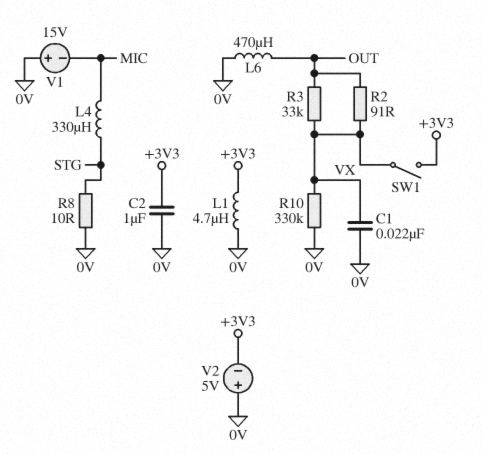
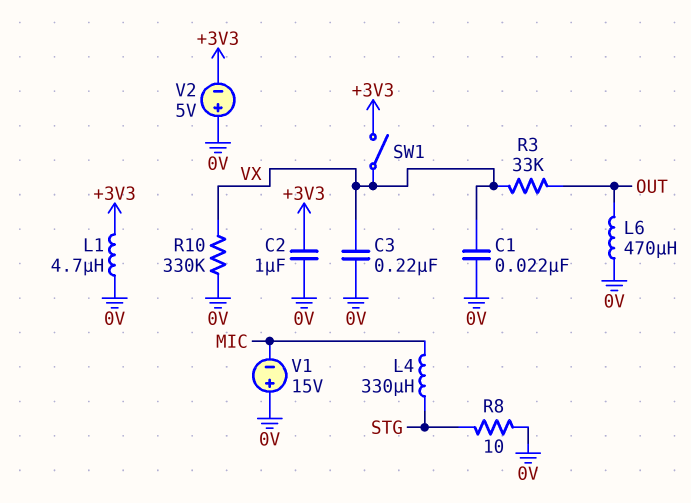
C3: none -> 220nF (0V, VX)
R2: 91 (OUT, VX) -> none

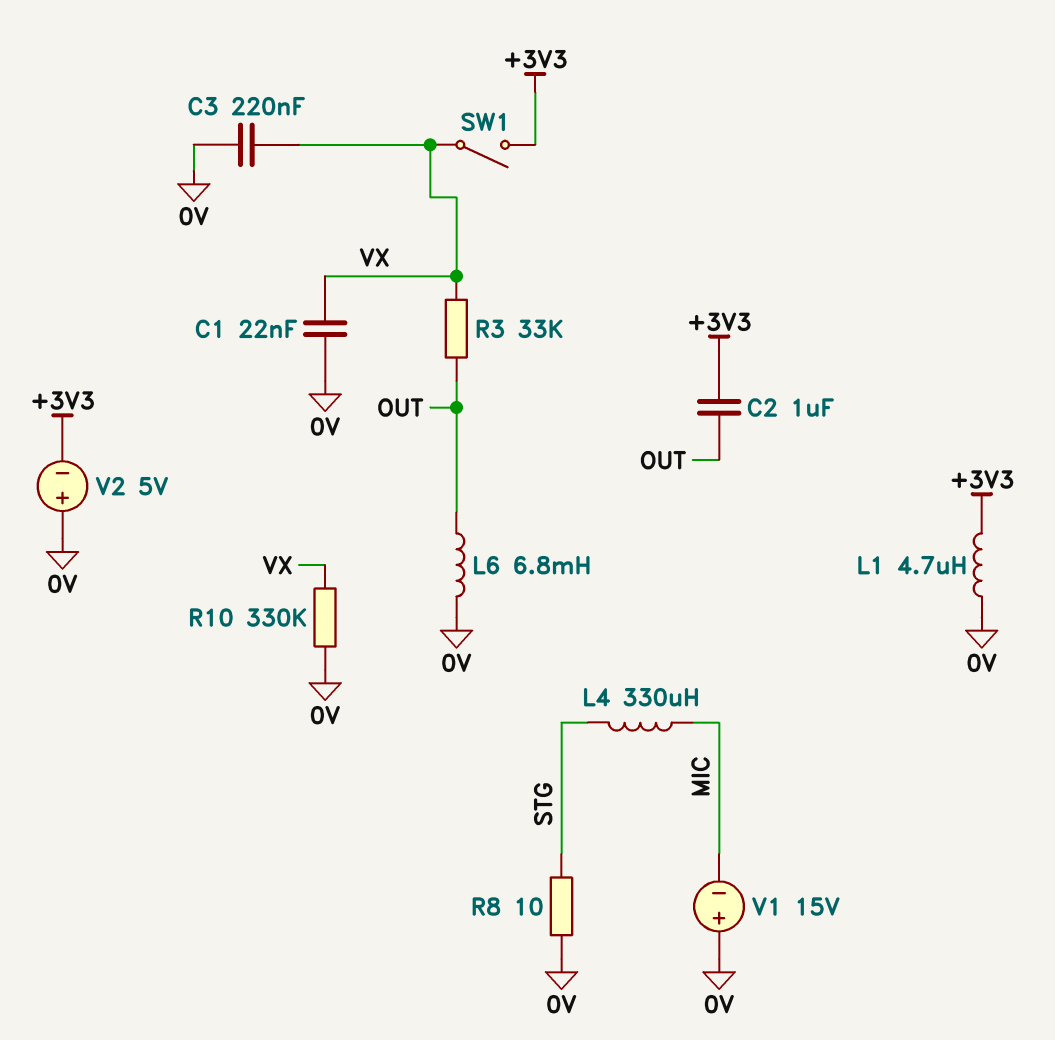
C2: 1uF (+3V3, 0V) -> 1uF (+3V3, OUT)
L6: 470uH (0V, OUT) -> 6.8mH (0V, OUT)

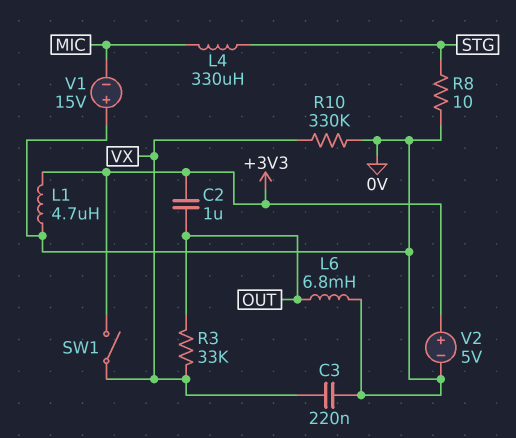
C1: 22nF (0V, VX) -> none
V2: 5V (plus 0V, minus +3V3) -> 5V (plus +3V3, minus 0V)

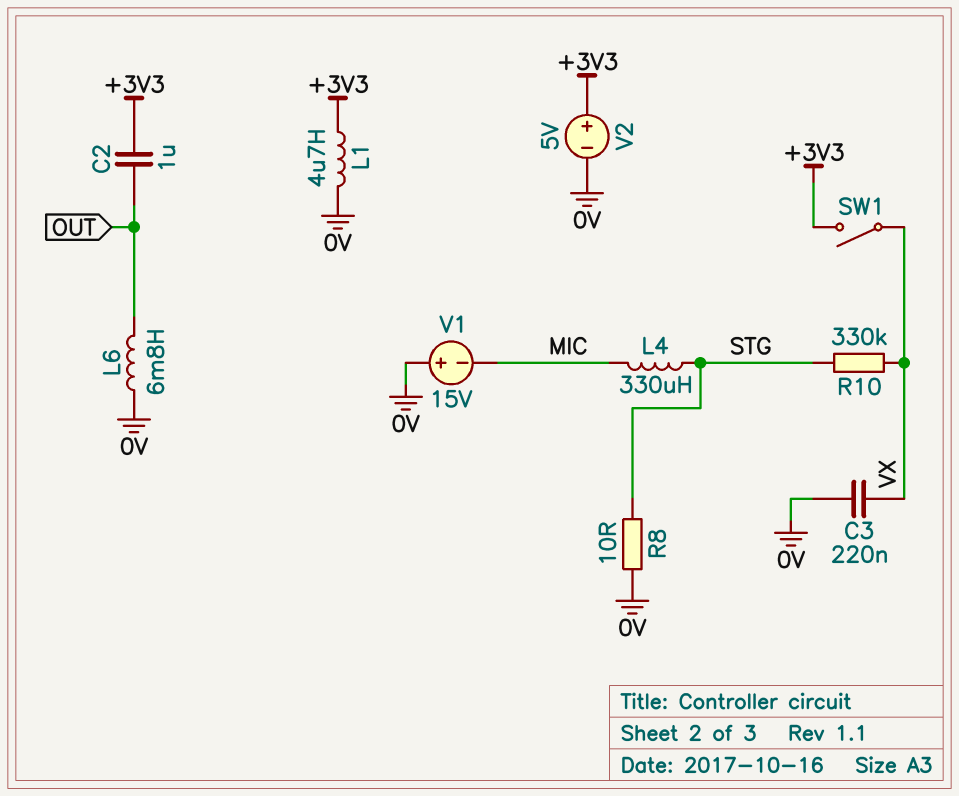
R3: 33k (OUT, VX) -> none
R10: 330k (0V, VX) -> 330k (STG, VX)

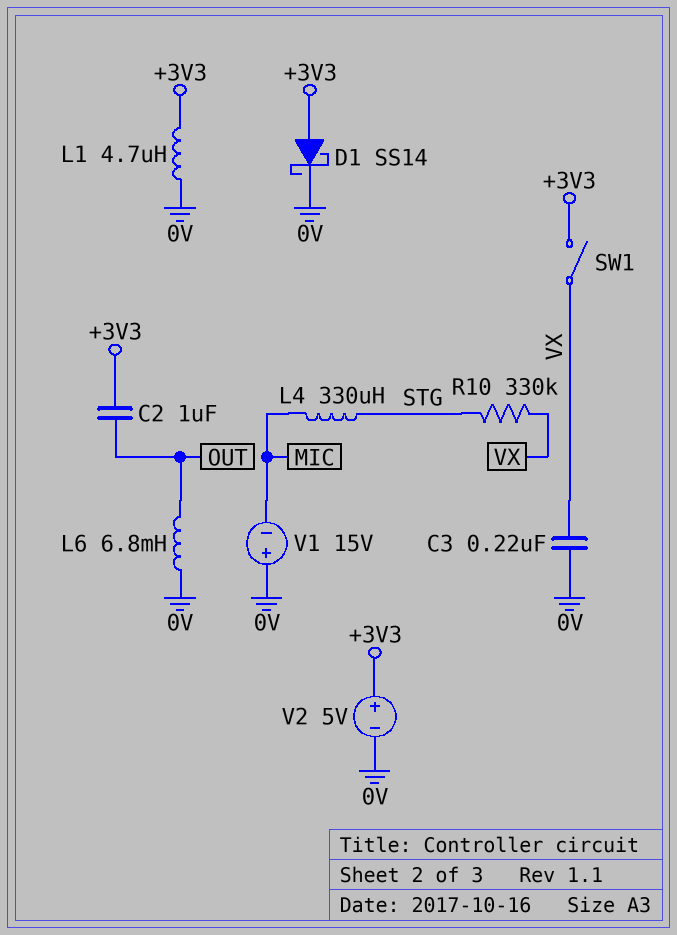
D1: none -> schottky SS14 (A +3V3, K 0V)
R8: 10 (0V, STG) -> none

